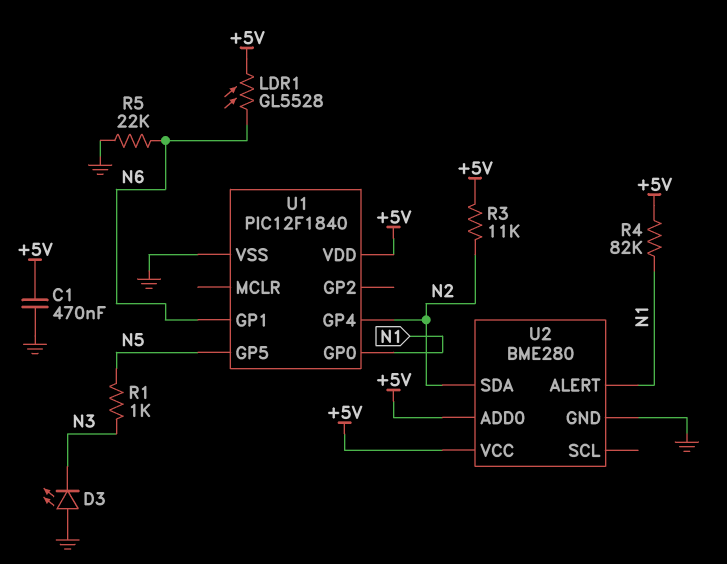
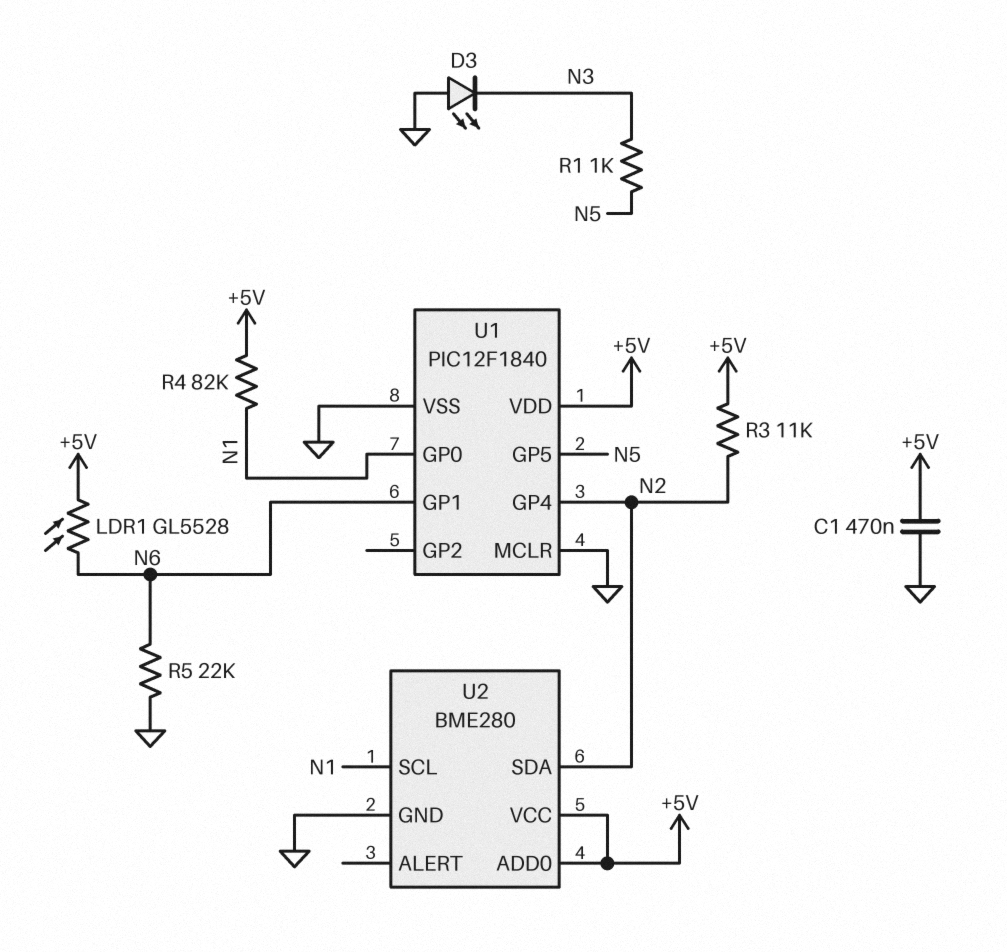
U1 pin MCLR: none -> GND
U2 pin ALERT: N1 -> none
U2 pin SCL: none -> N1

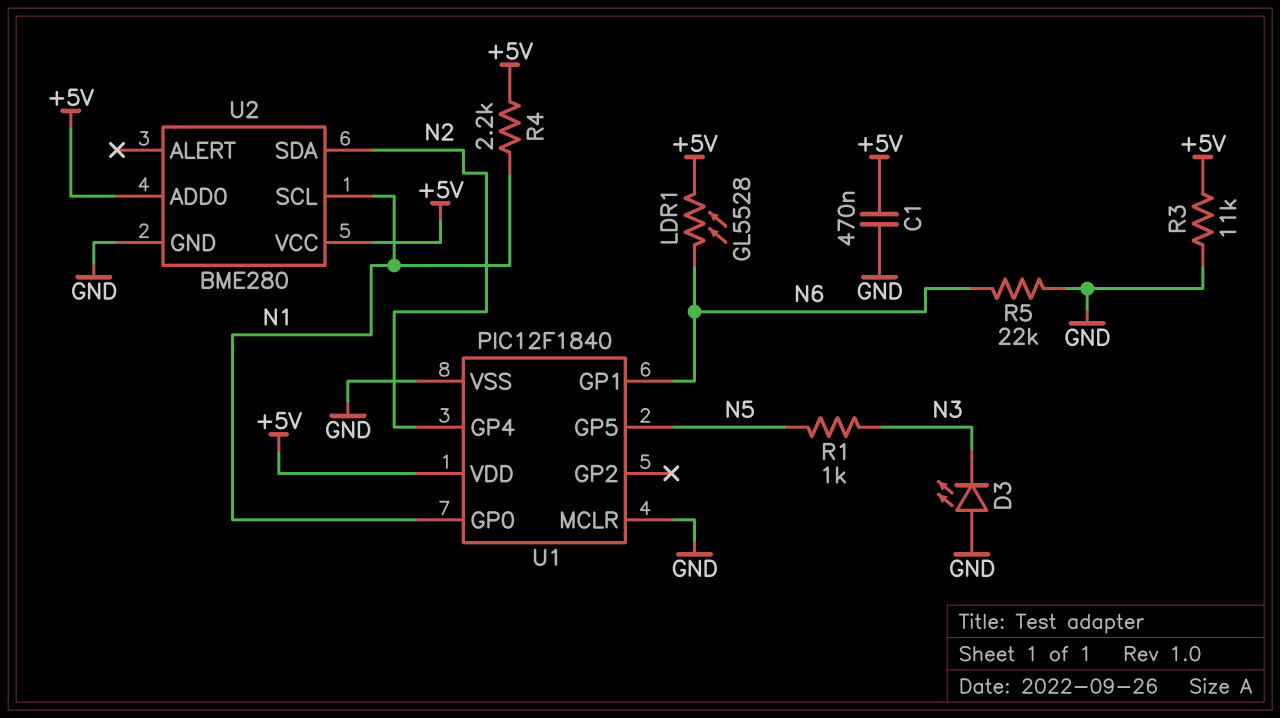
R3: 11k (+5V, N2) -> 11k (+5V, GND)
R4: 82k (+5V, N1) -> 2.2k (+5V, N1)

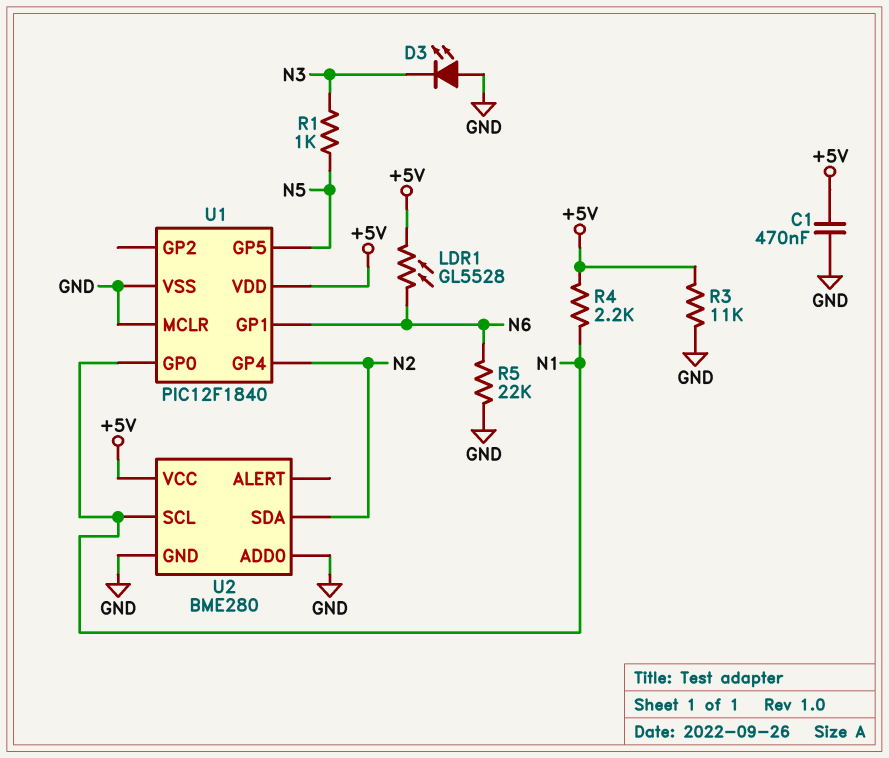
U2 pin ADD0: +5V -> GND

